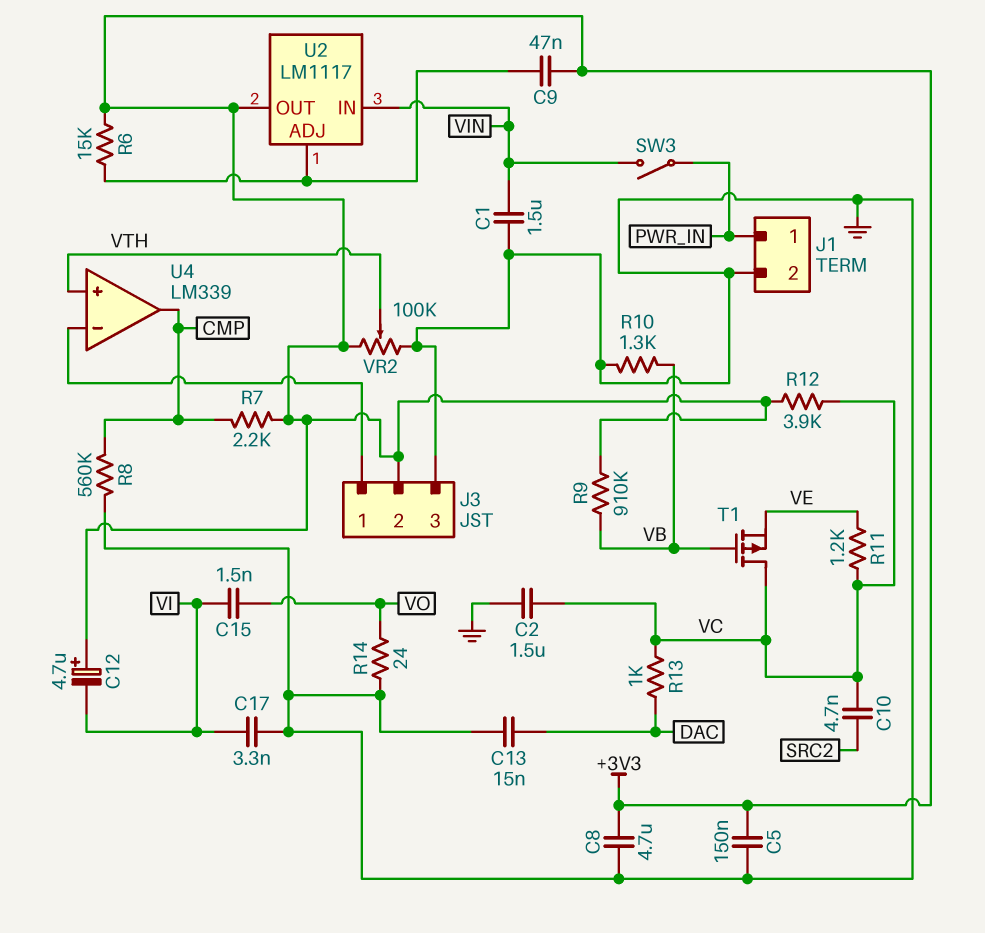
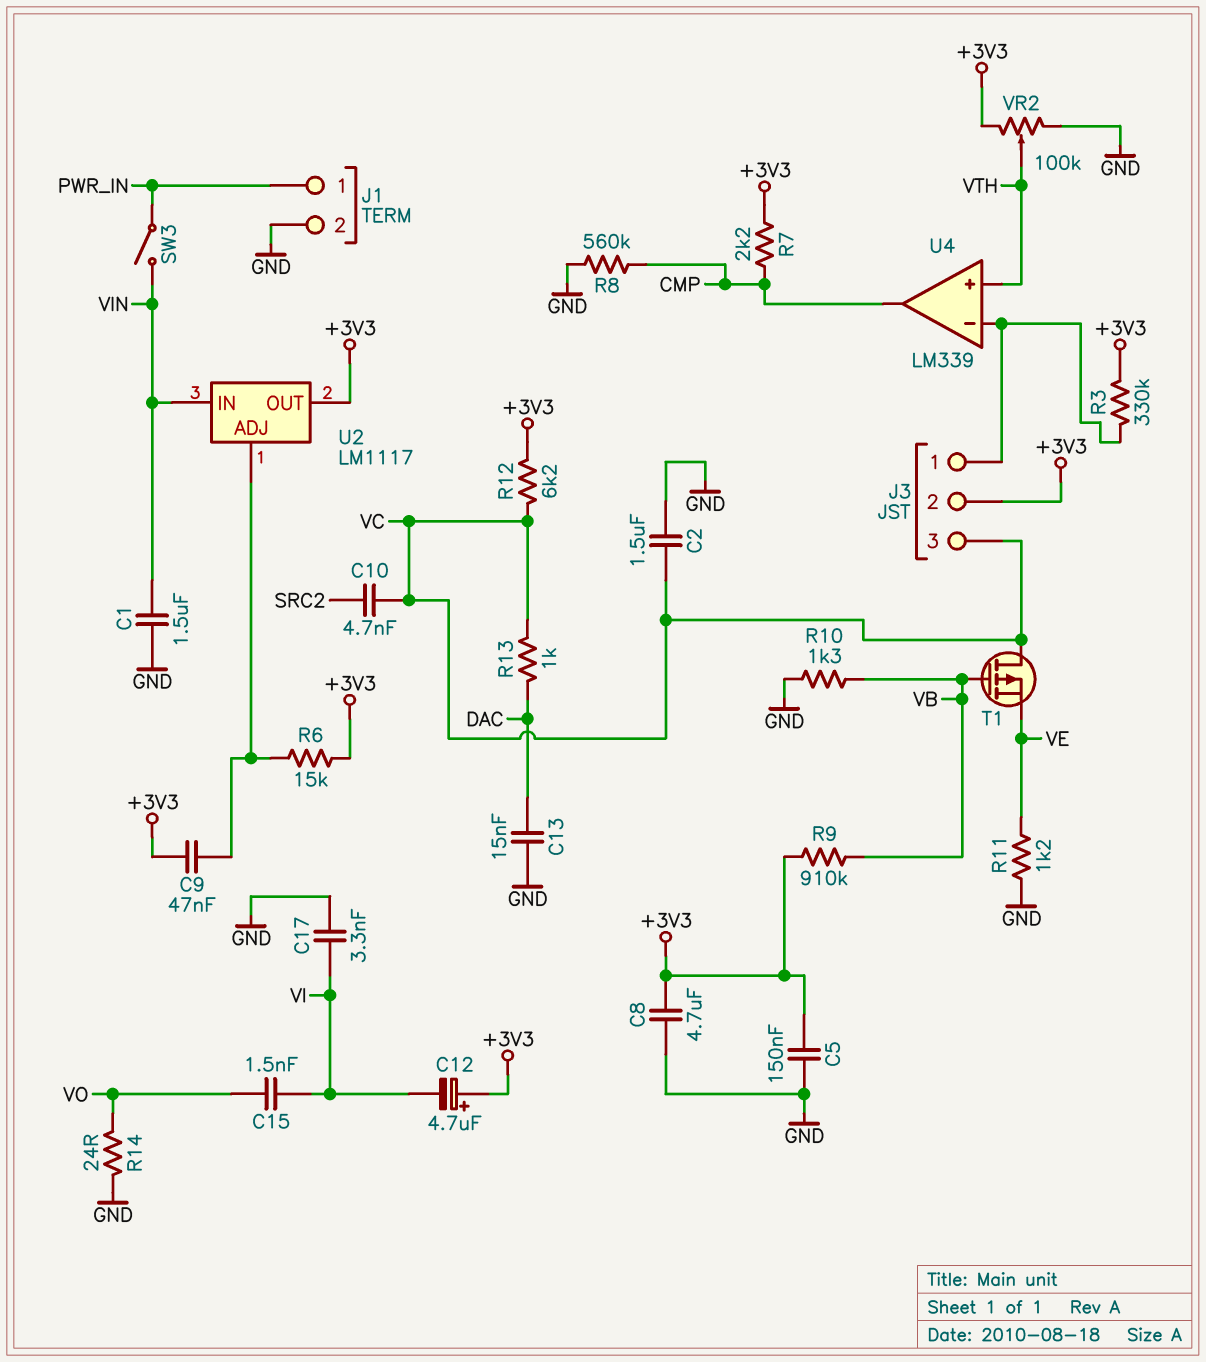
J3 pin 3: GND -> VC
R3: none -> 330k (+3V3, J3/1)
R11: 1.2k (VC, VE) -> 1.2k (GND, VE)
R12: 3.9k (+3V3, VC) -> 6.2k (+3V3, VC)

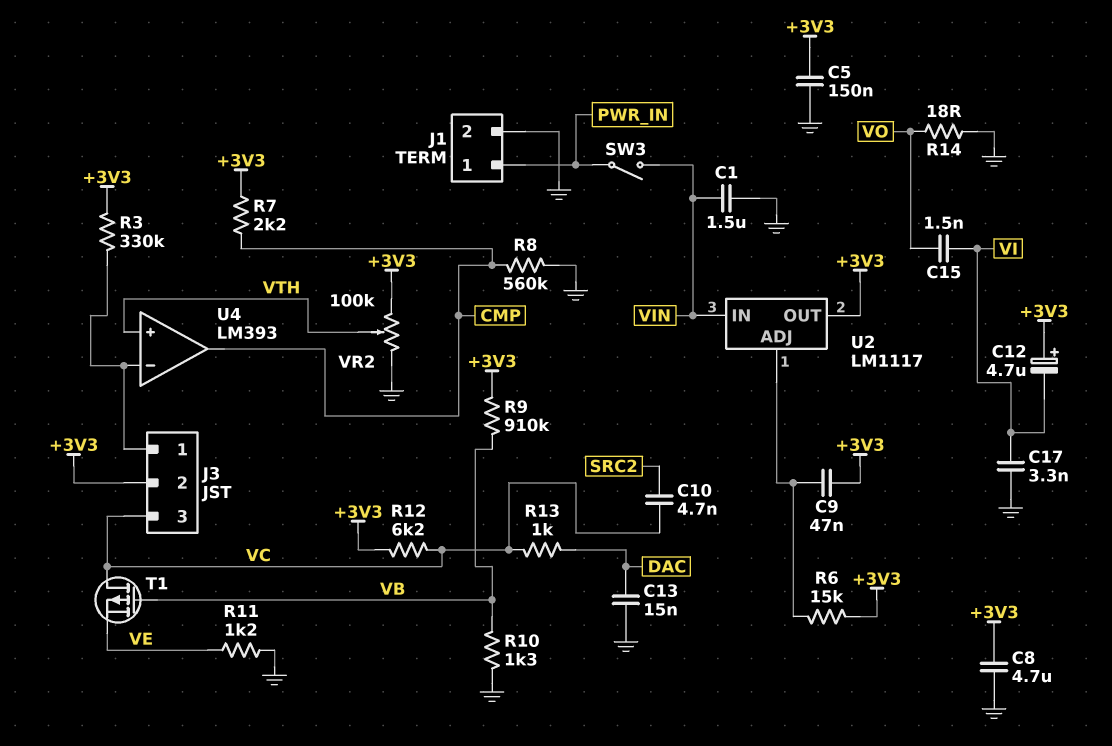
C2: 1.5uF (GND, VC) -> none
R14: 24 (GND, VO) -> 18 (GND, VO)
U4: LM339 -> LM393

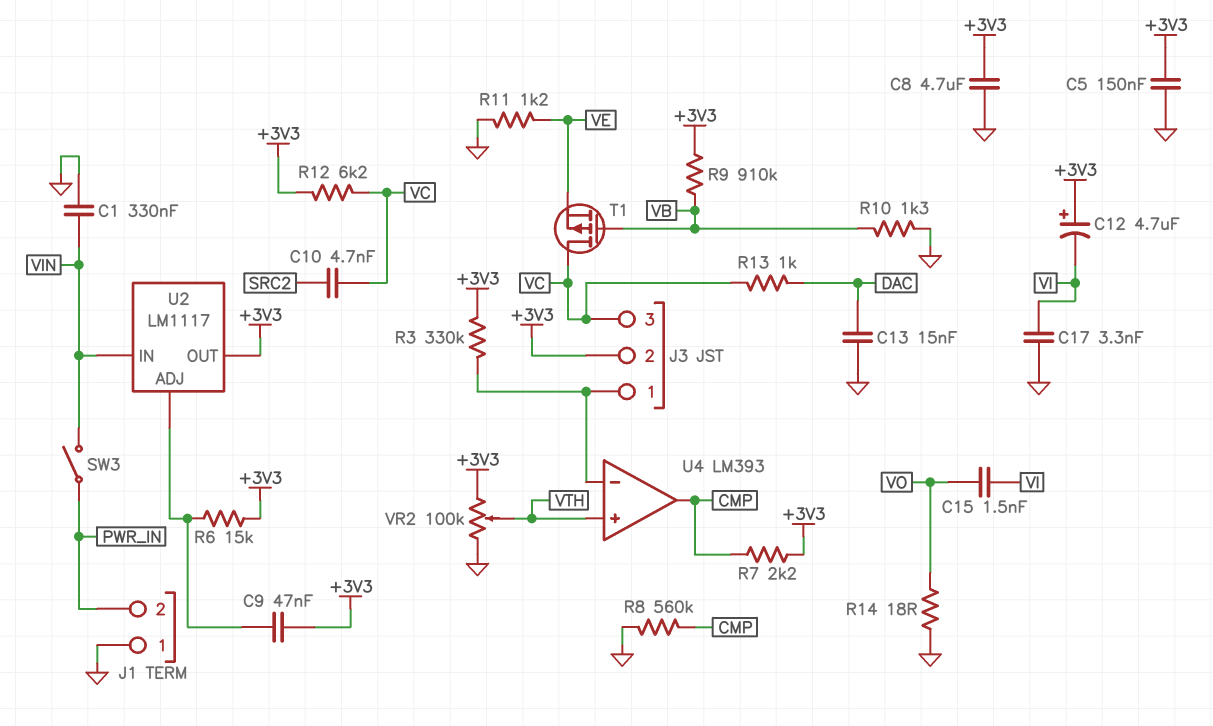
C1: 1.5uF (GND, VIN) -> 330nF (GND, VIN)
J1 pin 1: PWR_IN -> GND
J1 pin 2: GND -> PWR_IN

